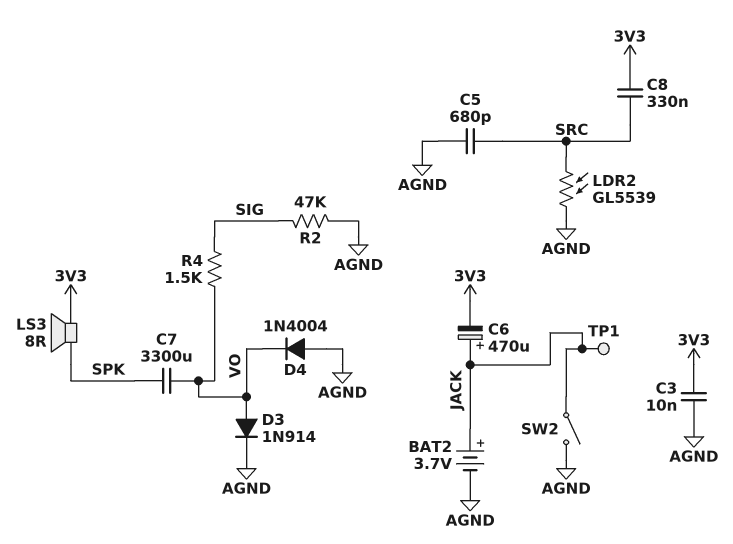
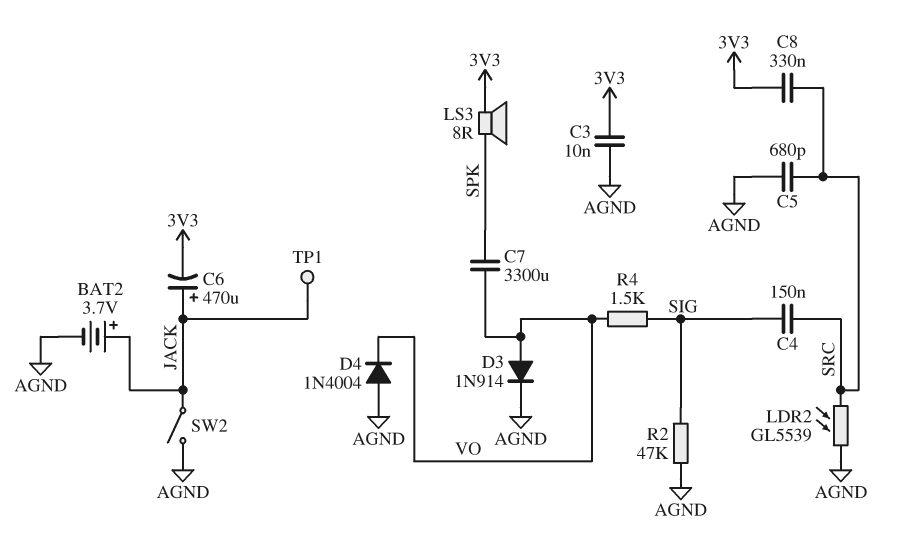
C4: none -> 150nF (SIG, SRC)

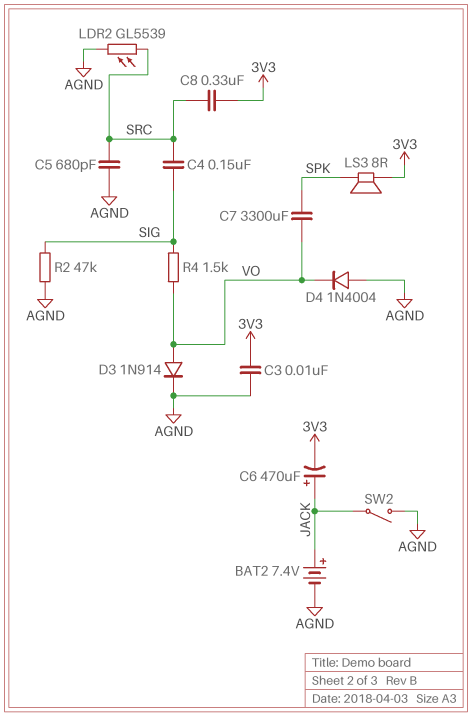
BAT2: 3.7V (plus JACK, minus AGND) -> 7.4V (plus JACK, minus AGND)
TP1: test point (JACK) -> none

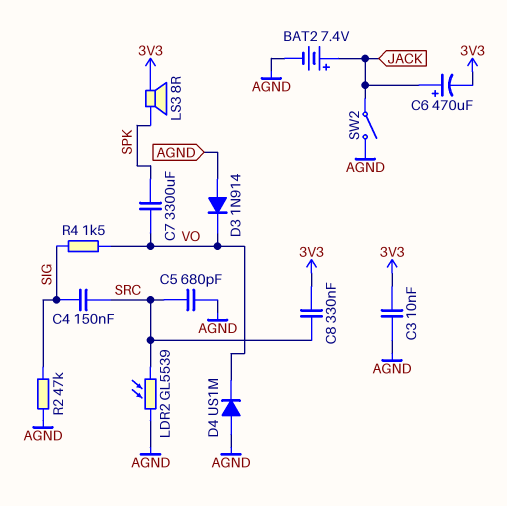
D3: diode 1N914 (A VO, K AGND) -> diode 1N914 (A AGND, K VO)
D4: diode 1N4004 (A AGND, K VO) -> diode US1M (A AGND, K VO)

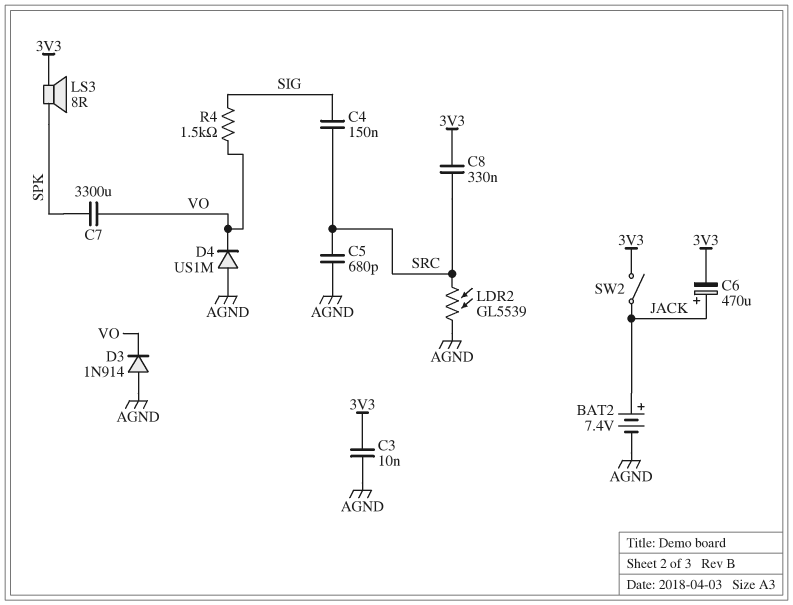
R2: 47k (AGND, SIG) -> none
SW2: switch (AGND, JACK) -> switch (3V3, JACK)

